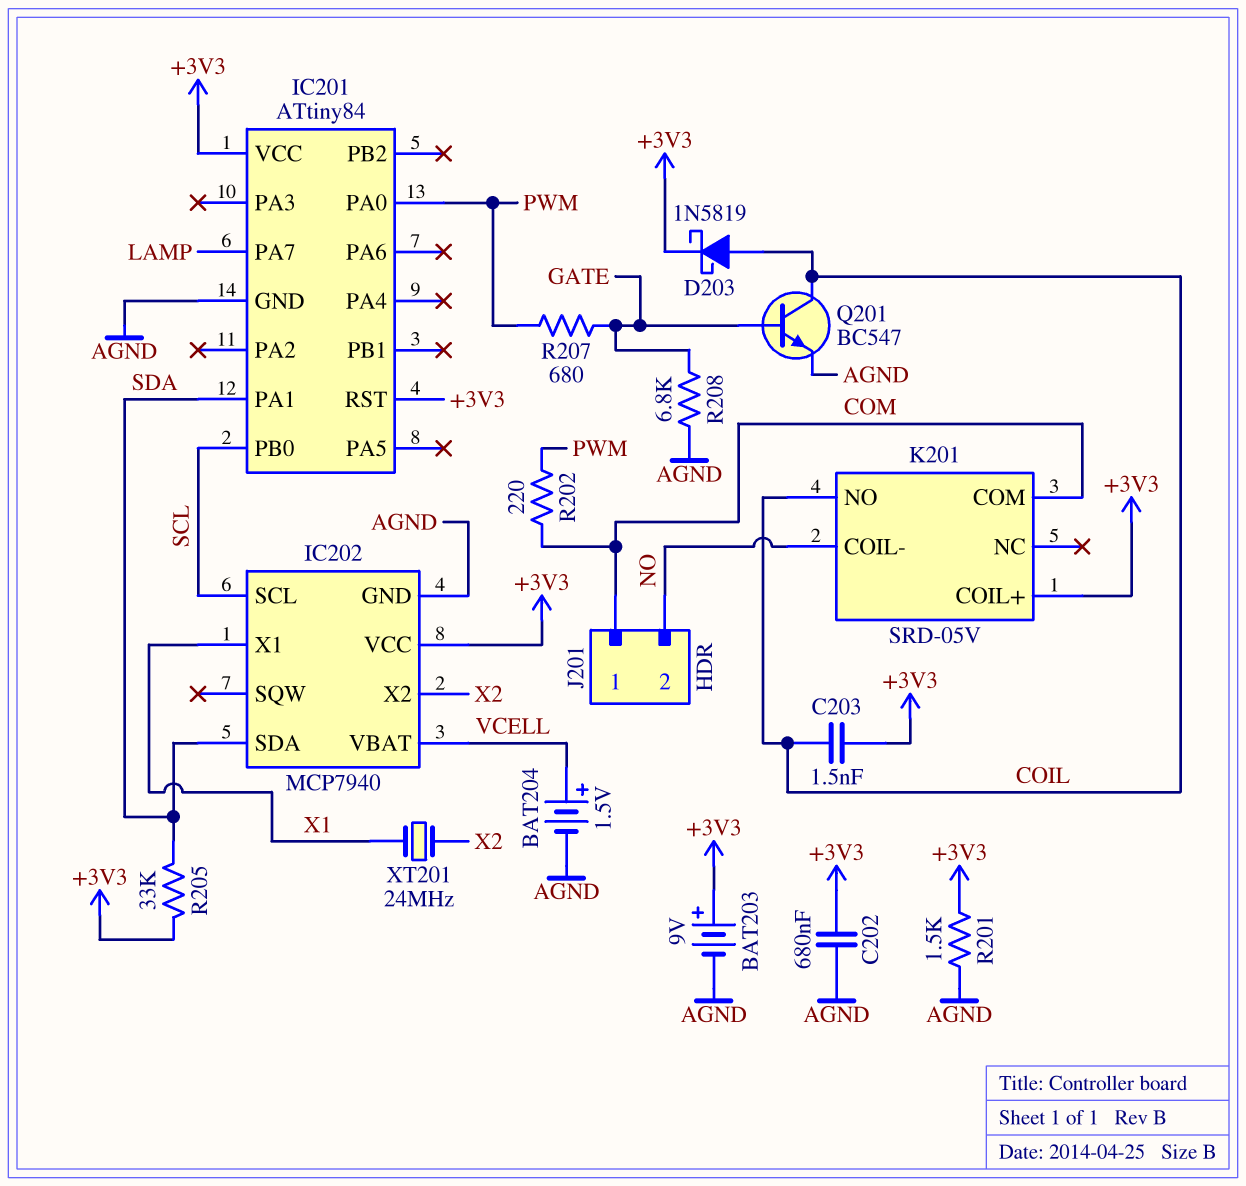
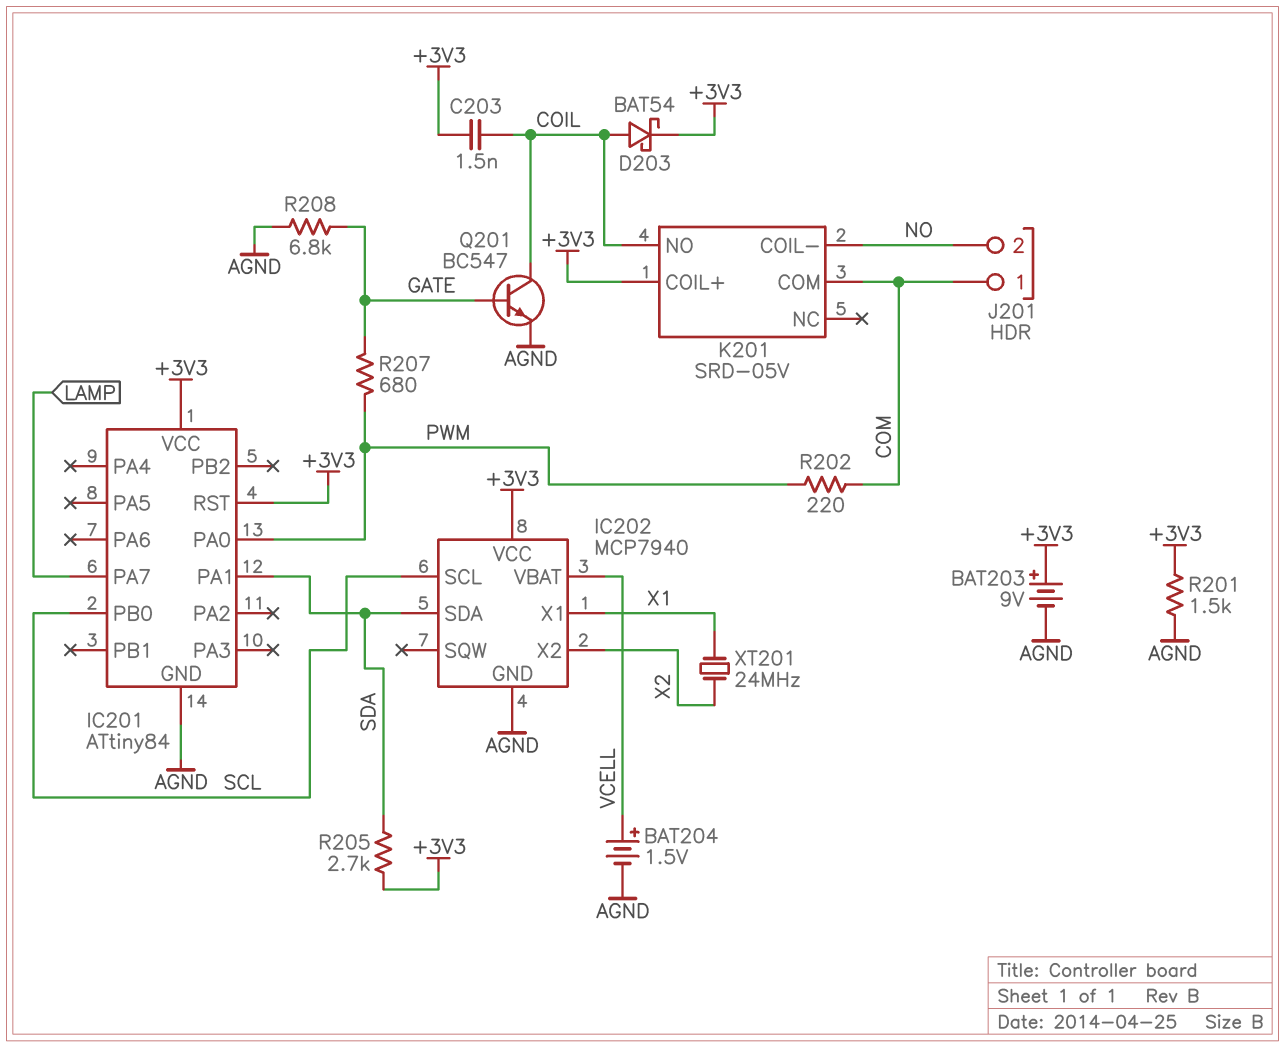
C202: 680nF (+3V3, AGND) -> none
D203: schottky 1N5819 (A COIL, K +3V3) -> schottky BAT54 (A COIL, K +3V3)
R205: 33k (+3V3, SDA) -> 2.7k (+3V3, SDA)

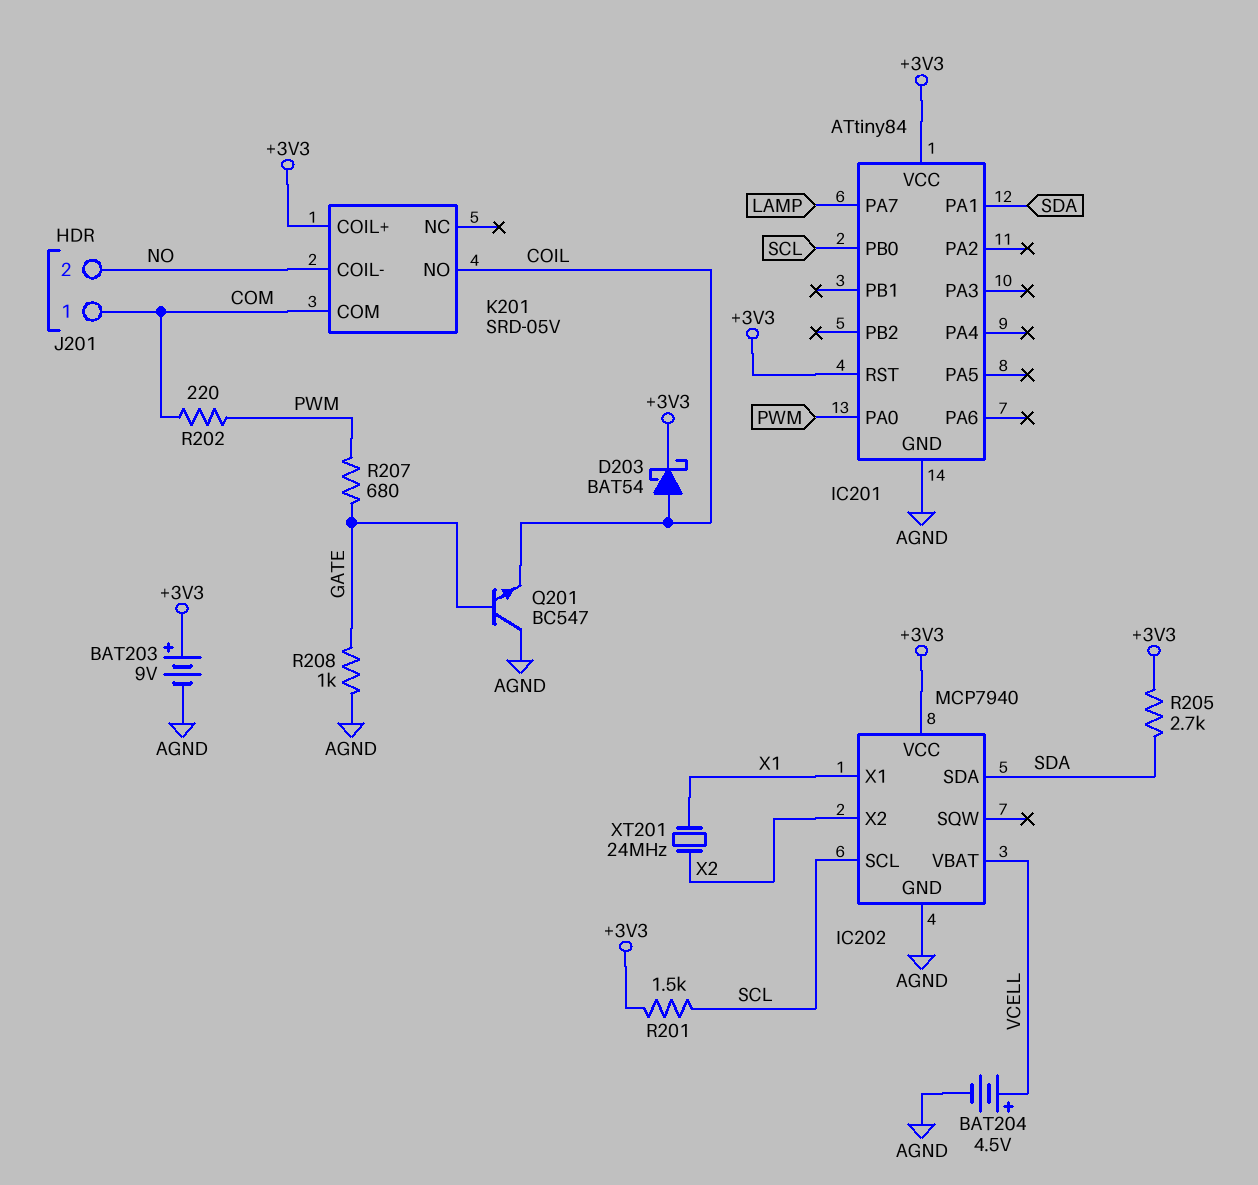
BAT204: 1.5V (plus VCELL, minus AGND) -> 4.5V (plus VCELL, minus AGND)
C203: 1.5nF (+3V3, COIL) -> none
Q201: NPN BC547 (B GATE, C COIL, E AGND) -> NPN BC547 (B GATE, C AGND, E COIL)
R201: 1.5k (+3V3, AGND) -> 1.5k (+3V3, SCL)
R208: 6.8k (AGND, GATE) -> 1k (AGND, GATE)

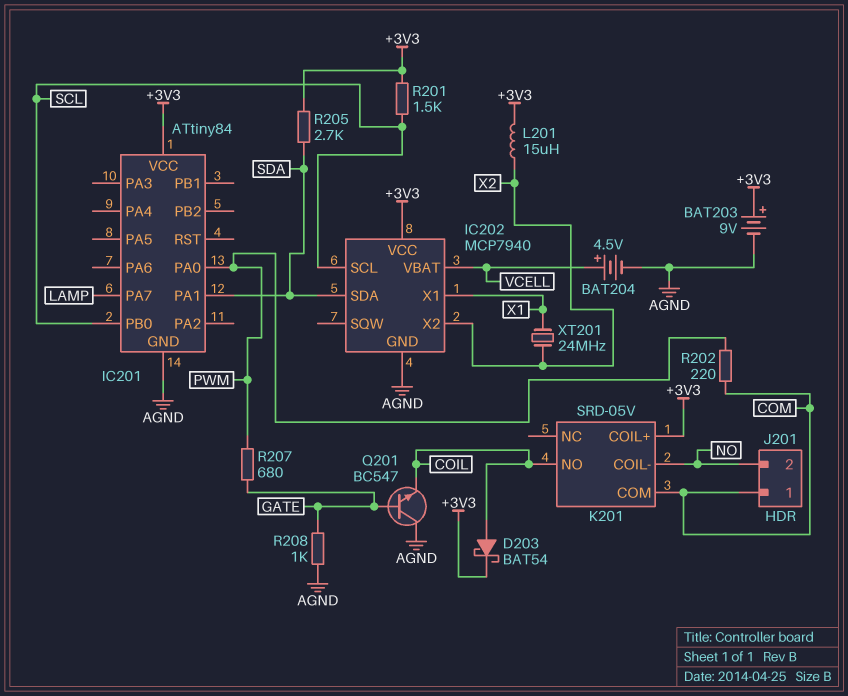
IC201 pin RST: +3V3 -> none
L201: none -> 15uH (+3V3, X2)

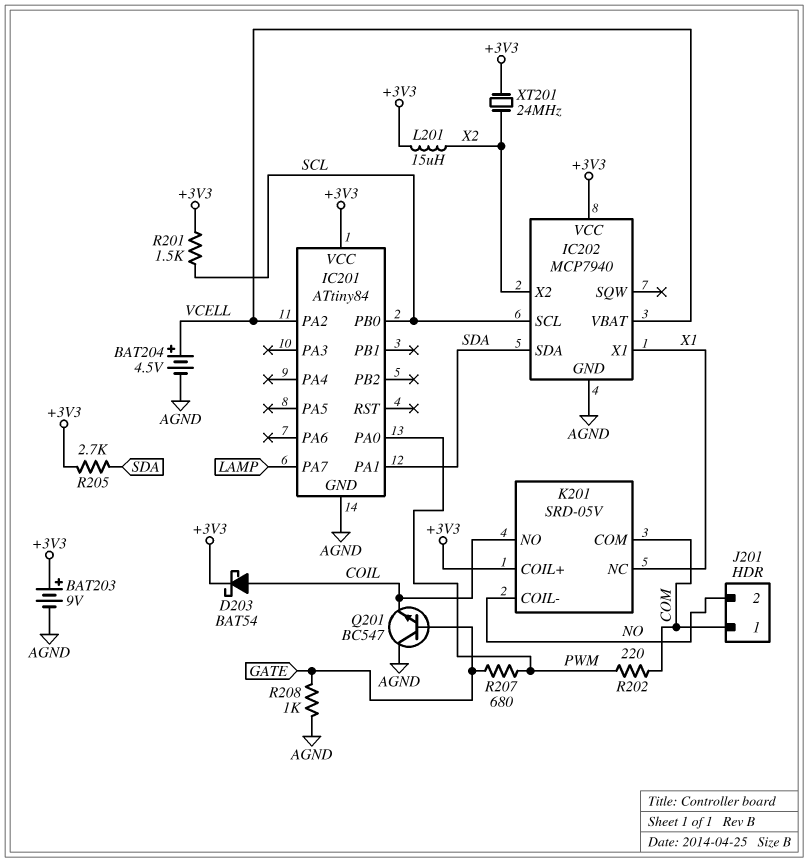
IC201 pin PA2: none -> VCELL
K201 pin NC: none -> X1
XT201: 24MHz (X1, X2) -> 24MHz (+3V3, X2)

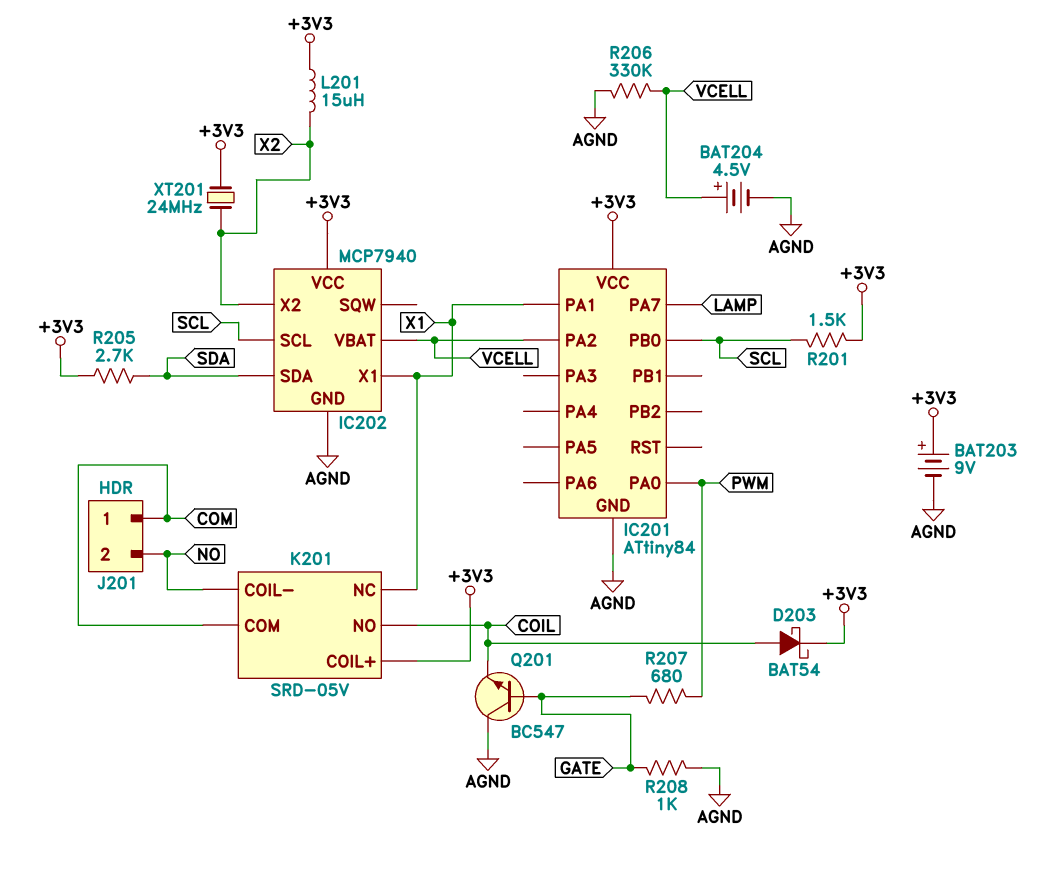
IC201 pin PA1: SDA -> X1
R202: 220 (COM, PWM) -> none
R206: none -> 330k (AGND, VCELL)

